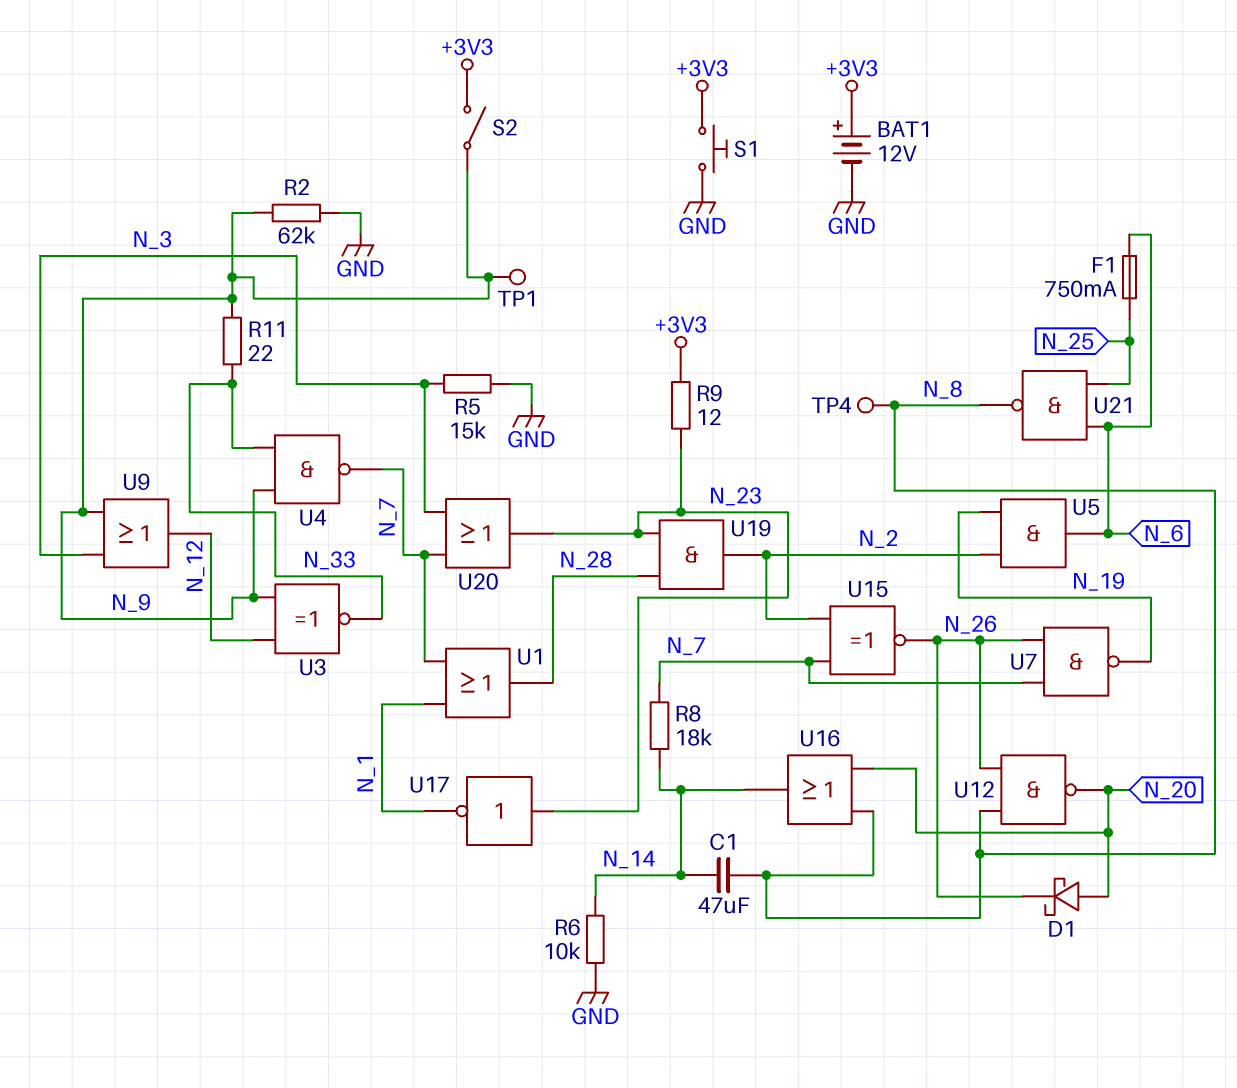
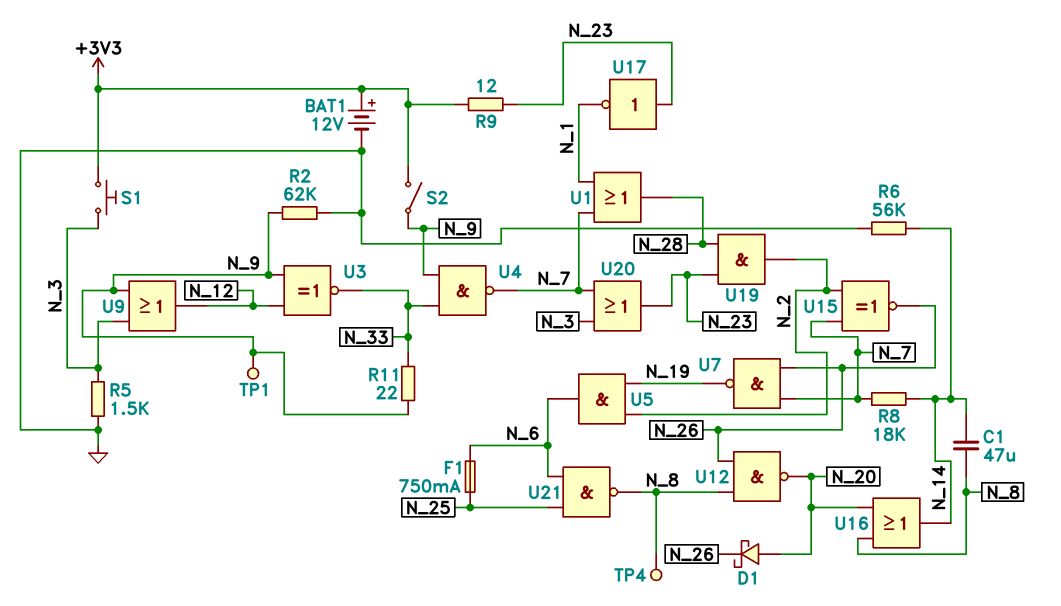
R5: 15k (GND, N_3) -> 1.5k (GND, N_3)
R6: 10k (GND, N_14) -> 56k (GND, N_14)
S1: button (+3V3, GND) -> button (+3V3, N_3)

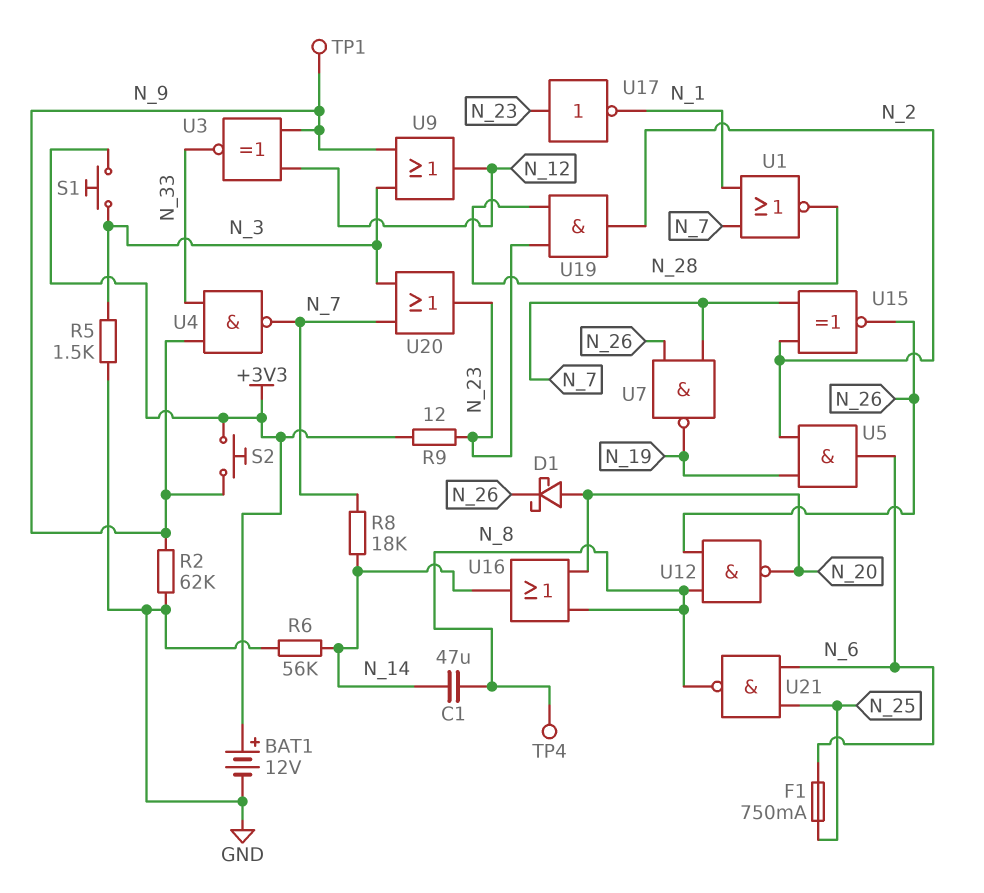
R11: 22 (N_9, N_33) -> none
S2: switch (+3V3, N_9) -> button (+3V3, N_9)
U1: OR (in N_1, in N_7, out N_28) -> NOR (in N_1, in N_7, out N_28)

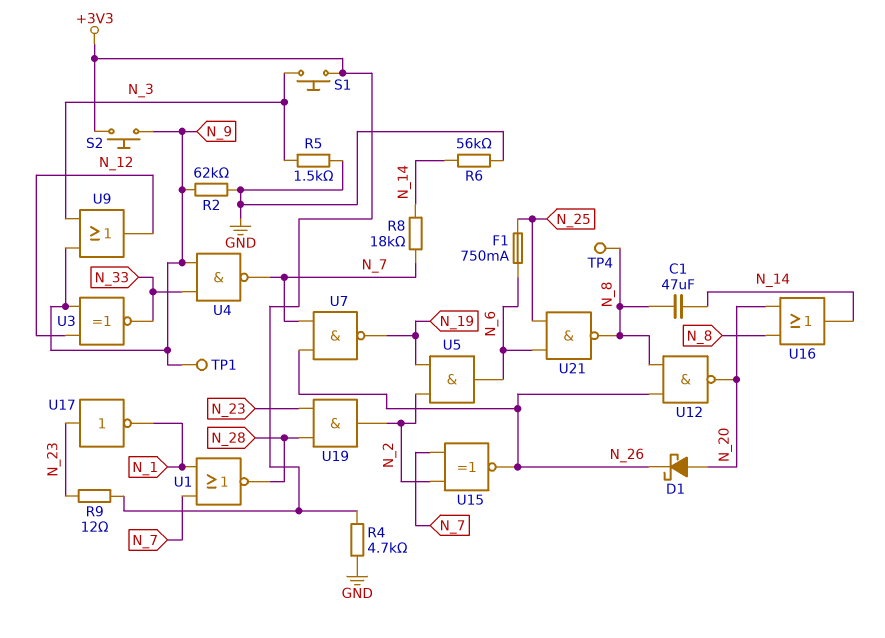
BAT1: 12V (plus +3V3, minus GND) -> none
R4: none -> 4.7k (+3V3, GND)
U20: OR (in N_3, in N_7, out N_23) -> none

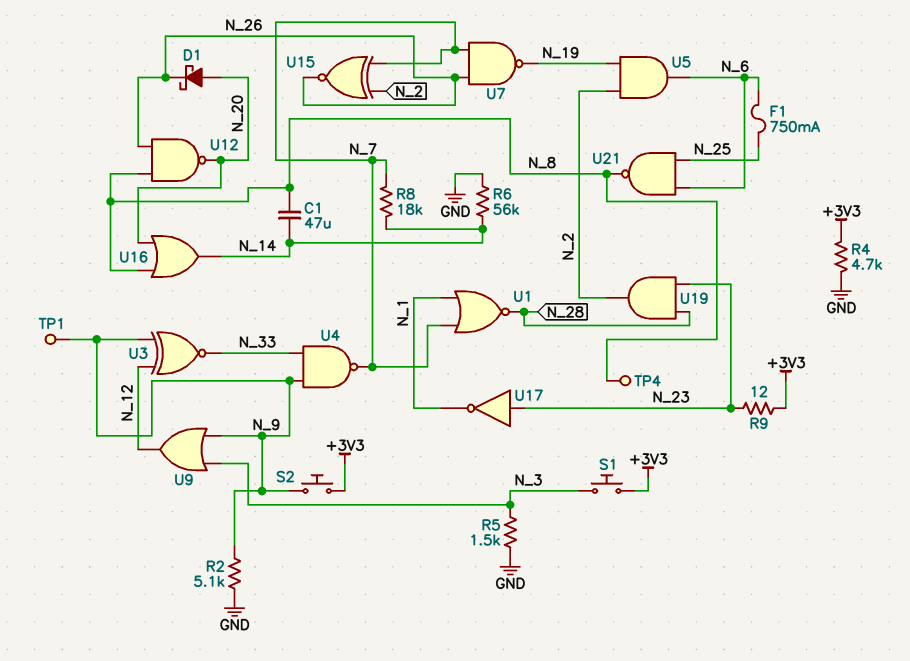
R2: 62k (GND, N_9) -> 5.1k (GND, N_9)

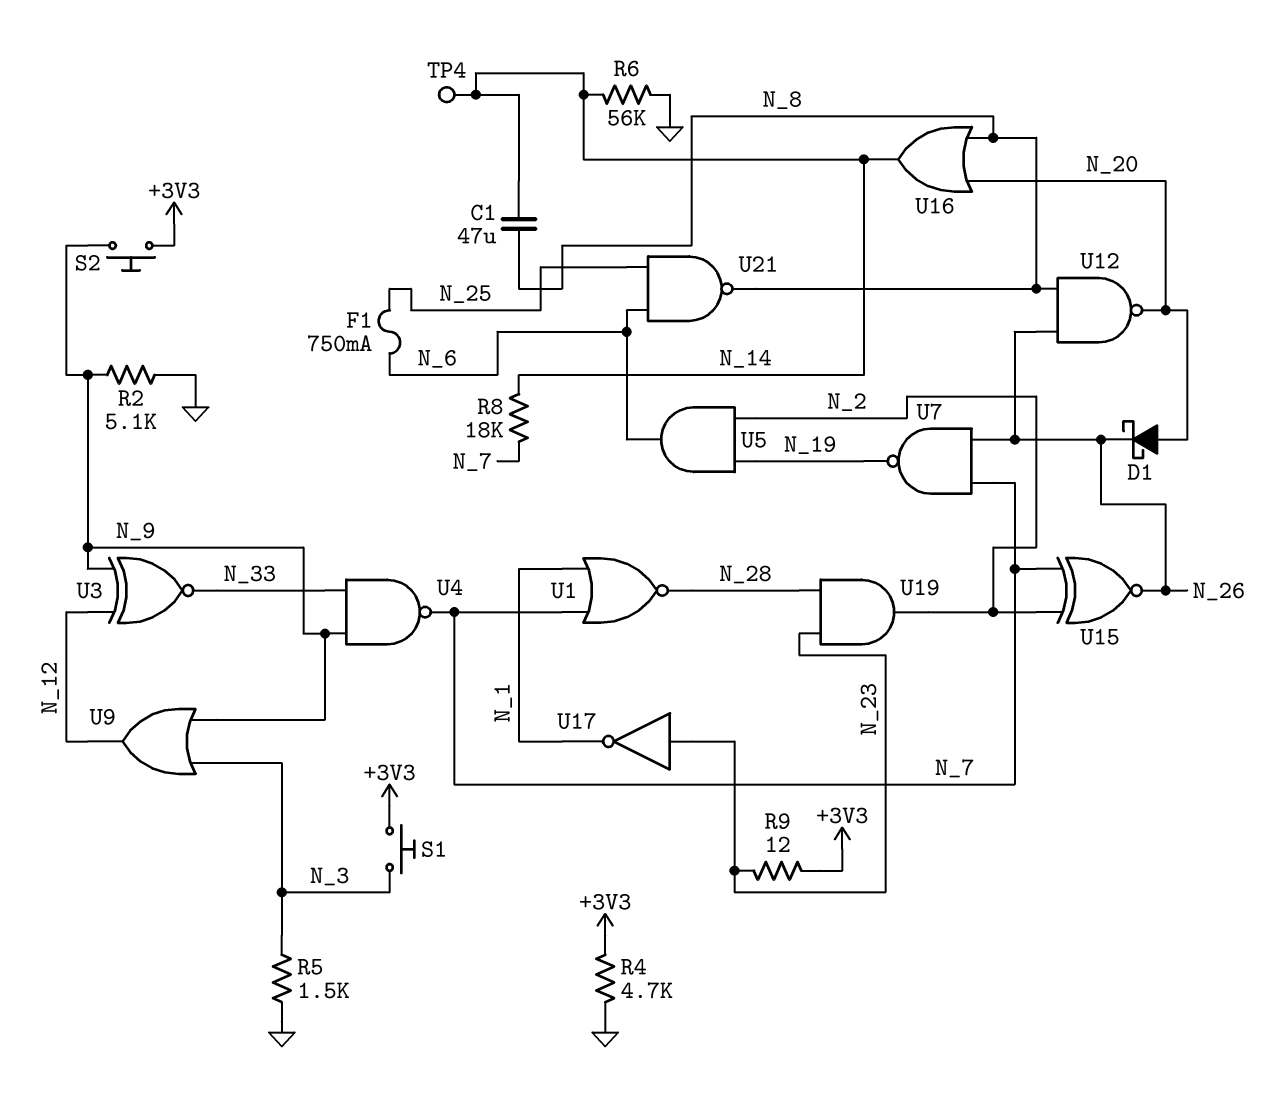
TP1: test point (N_9) -> none
TP4: test point (N_8) -> test point (N_14)

